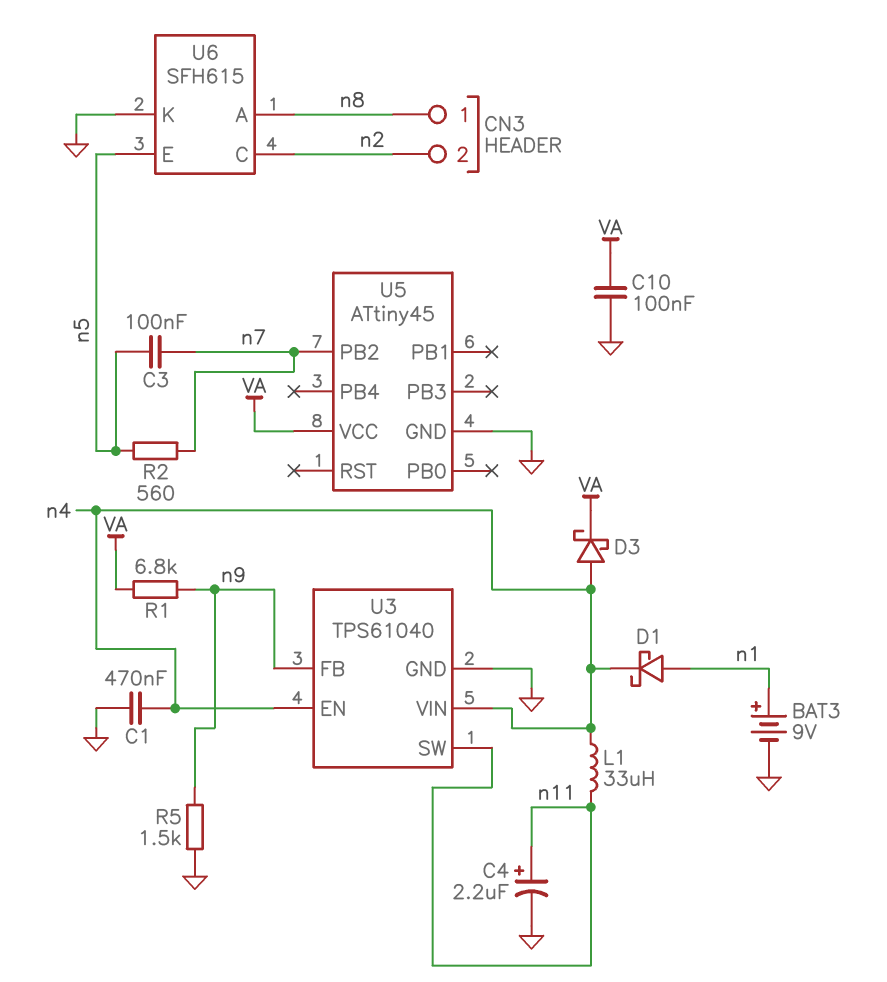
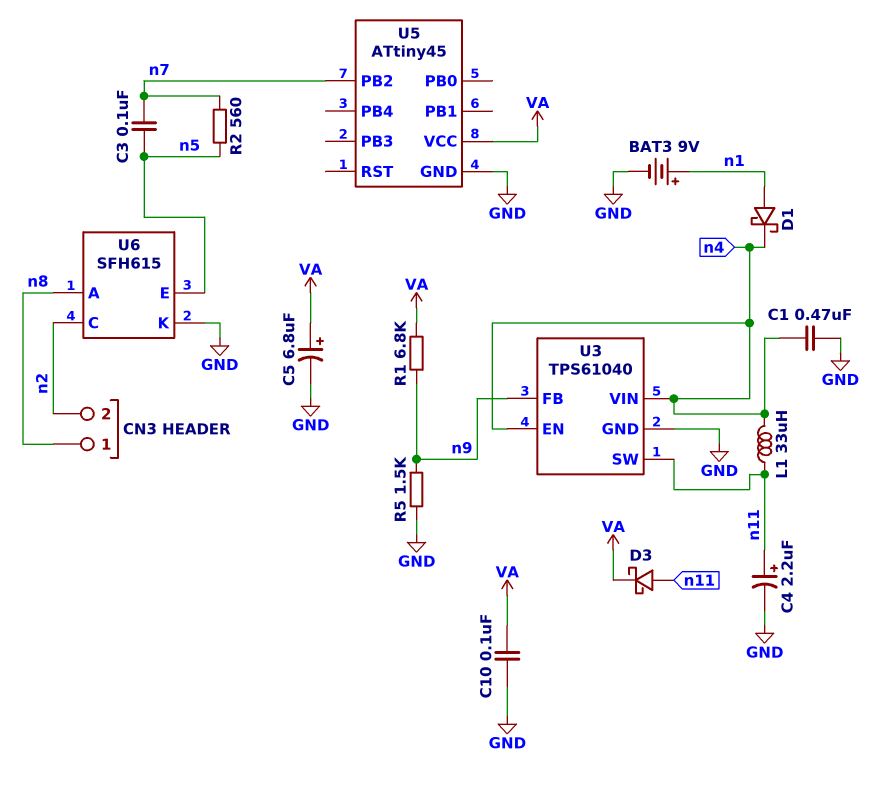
C5: none -> 6.8uF (plus VA, minus GND)
D3: schottky (A n4, K VA) -> schottky (A n11, K VA)

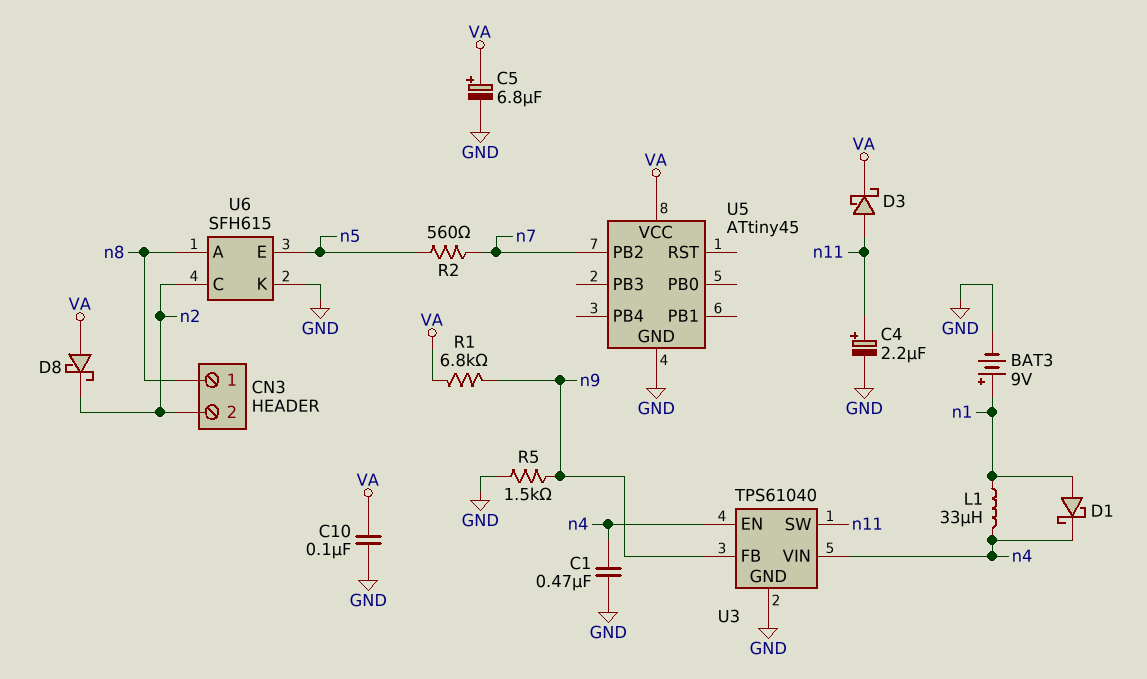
C3: 100nF (n5, n7) -> none
D8: none -> schottky (A VA, K n2)
L1: 33uH (n4, n11) -> 33uH (n1, n4)

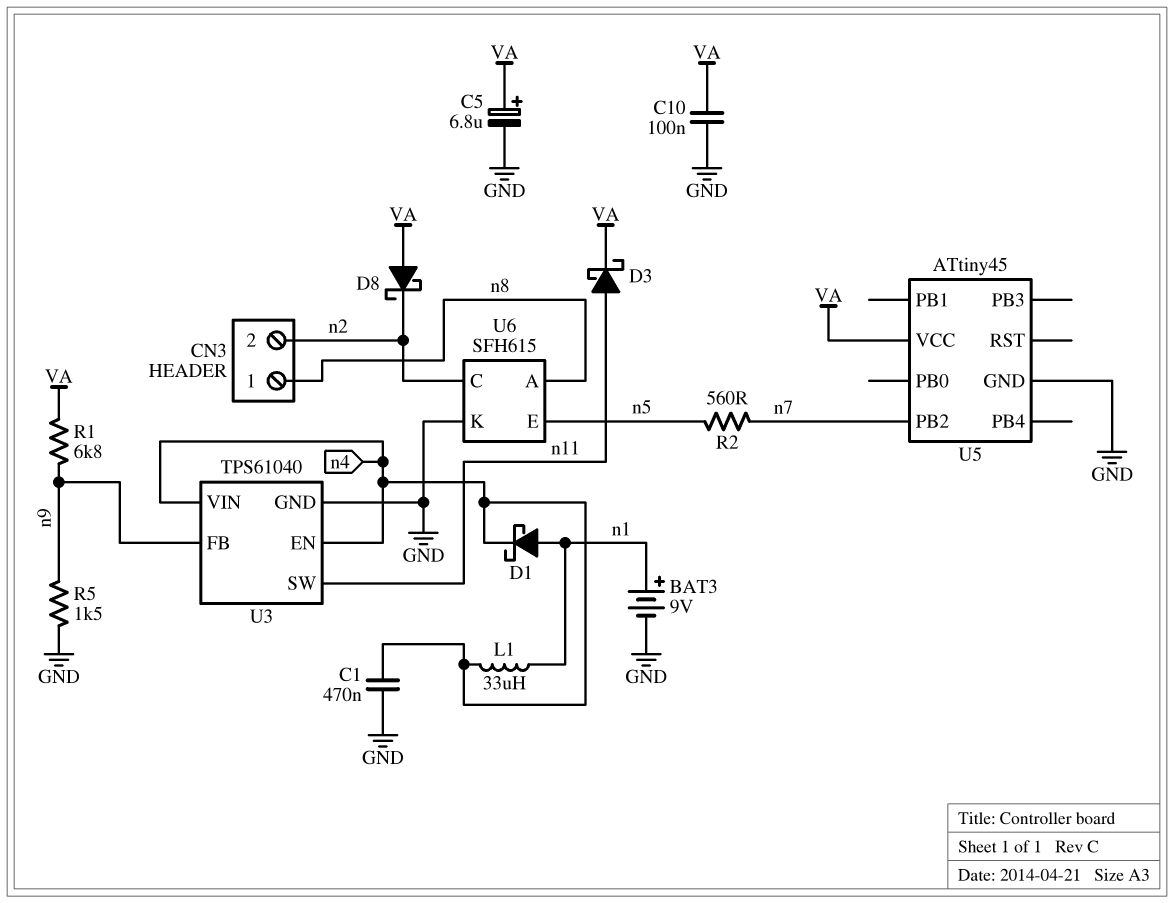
C4: 2.2uF (plus n11, minus GND) -> none

